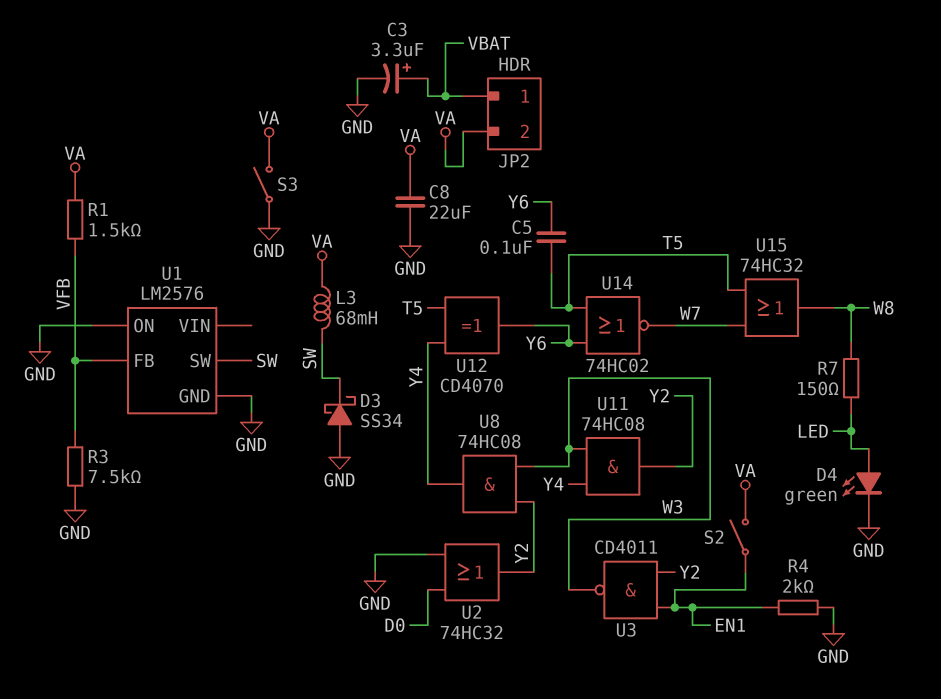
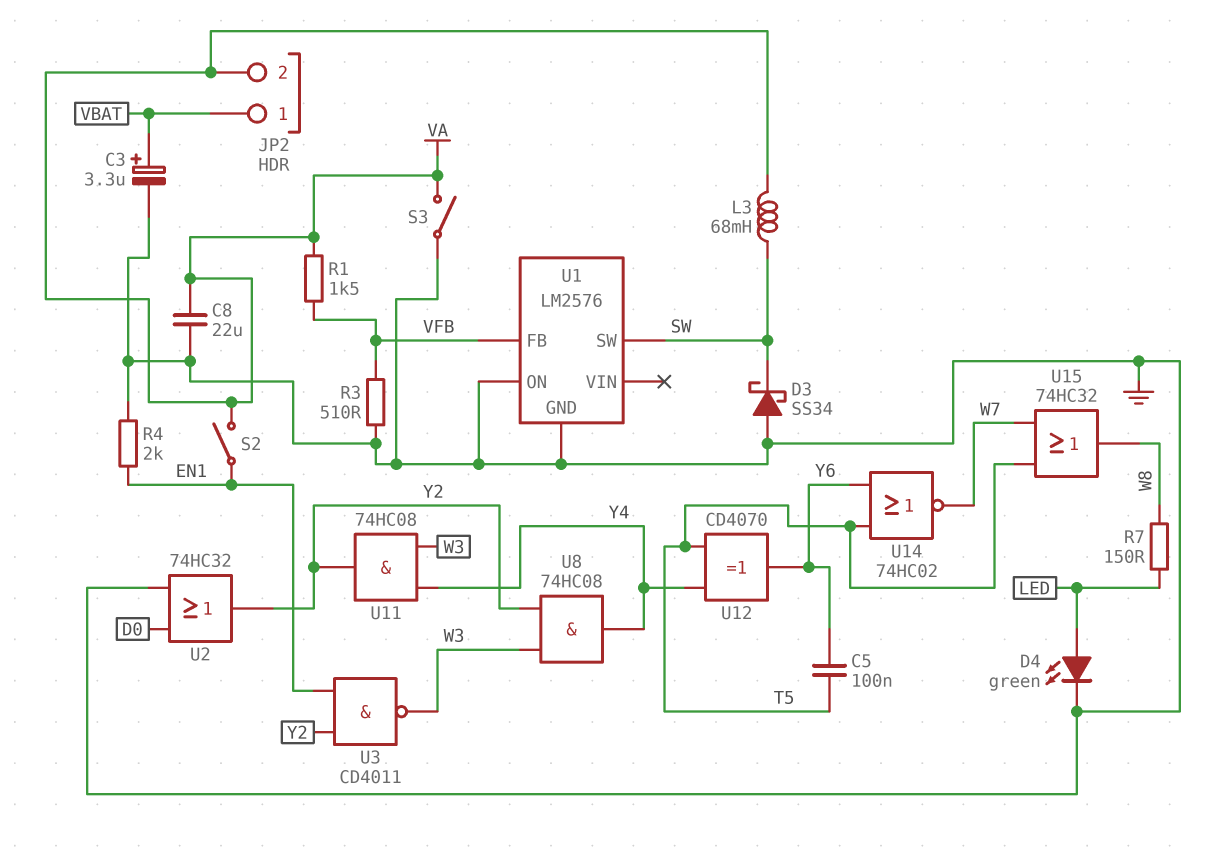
R3: 7.5k (GND, VFB) -> 510 (GND, VFB)

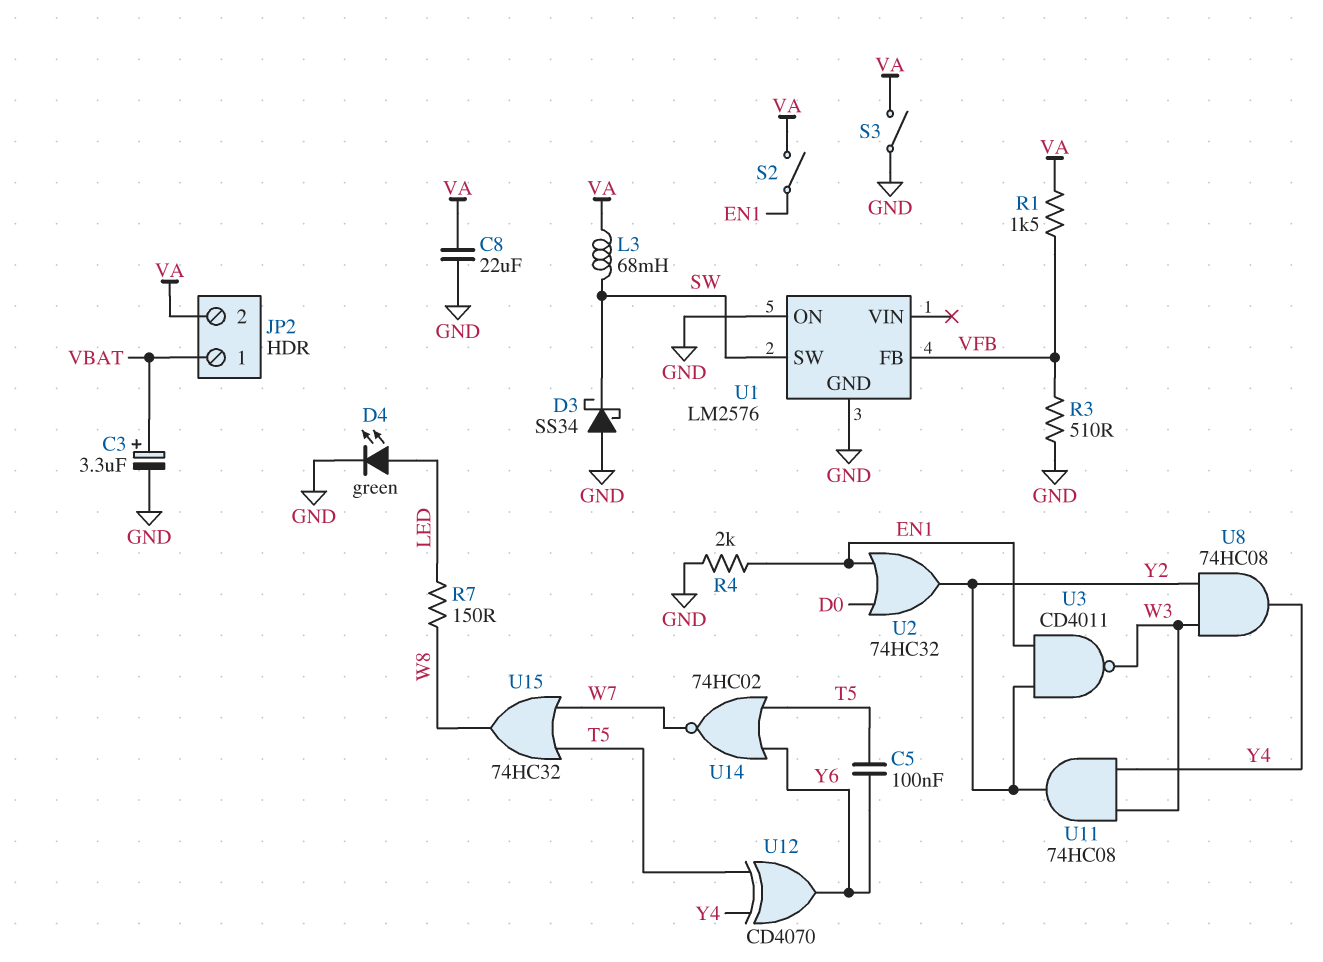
U2: OR 74HC32 (in D0, in GND, out Y2) -> OR 74HC32 (in D0, in EN1, out Y2)

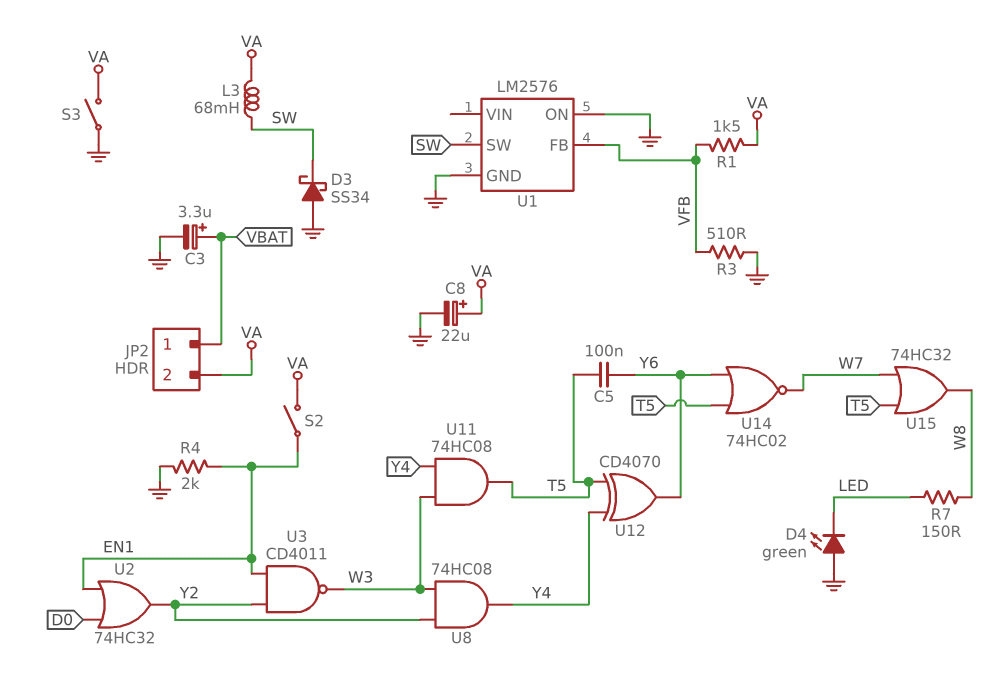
C8: 22uF (GND, VA) -> 22uF (plus VA, minus GND)
D4: LED green (A LED, K GND) -> LED green (A GND, K LED)
U11: AND 74HC08 (in W3, in Y4, out Y2) -> AND 74HC08 (in W3, in Y4, out T5)

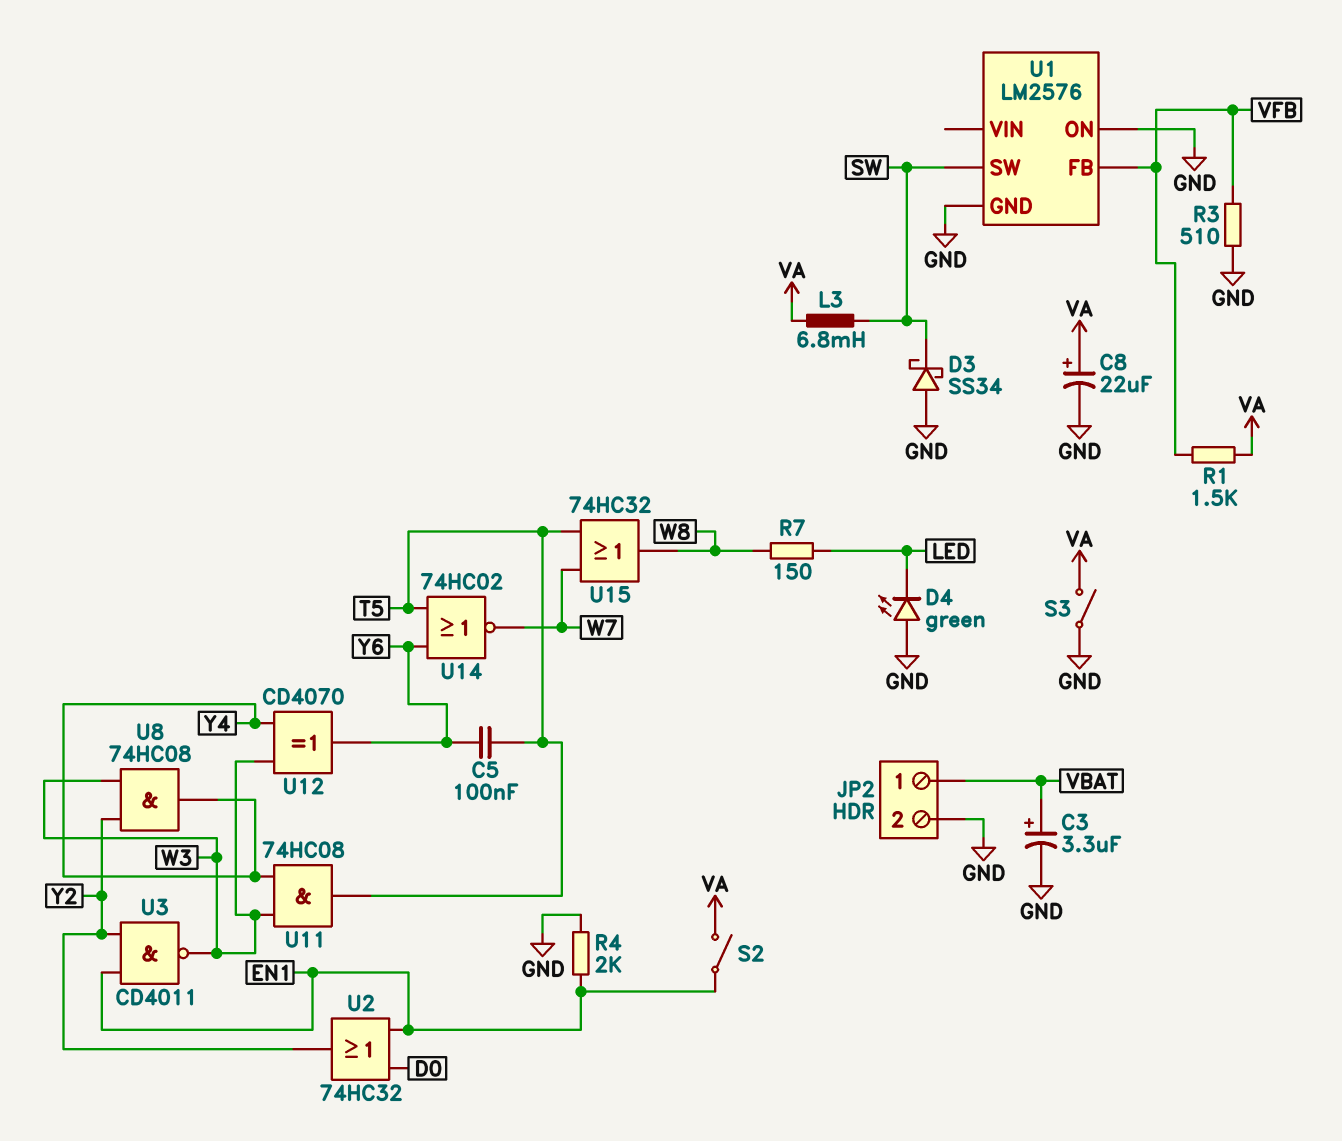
JP2 pin 2: VA -> GND
L3: 68mH (SW, VA) -> 6.8mH (SW, VA)
U12: XOR CD4070 (in T5, in Y4, out Y6) -> XOR CD4070 (in W3, in Y4, out Y6)

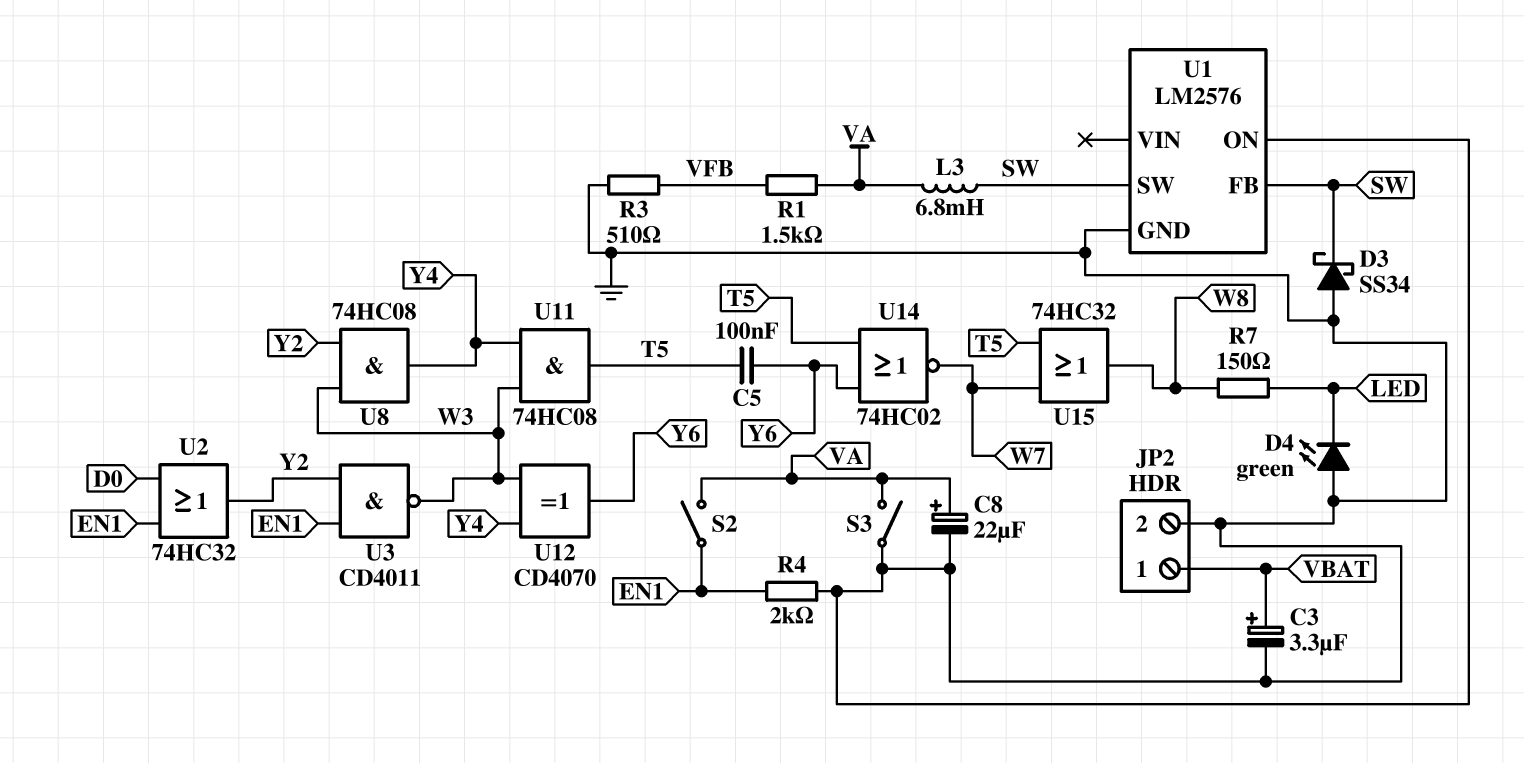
U1 pin FB: VFB -> SW

